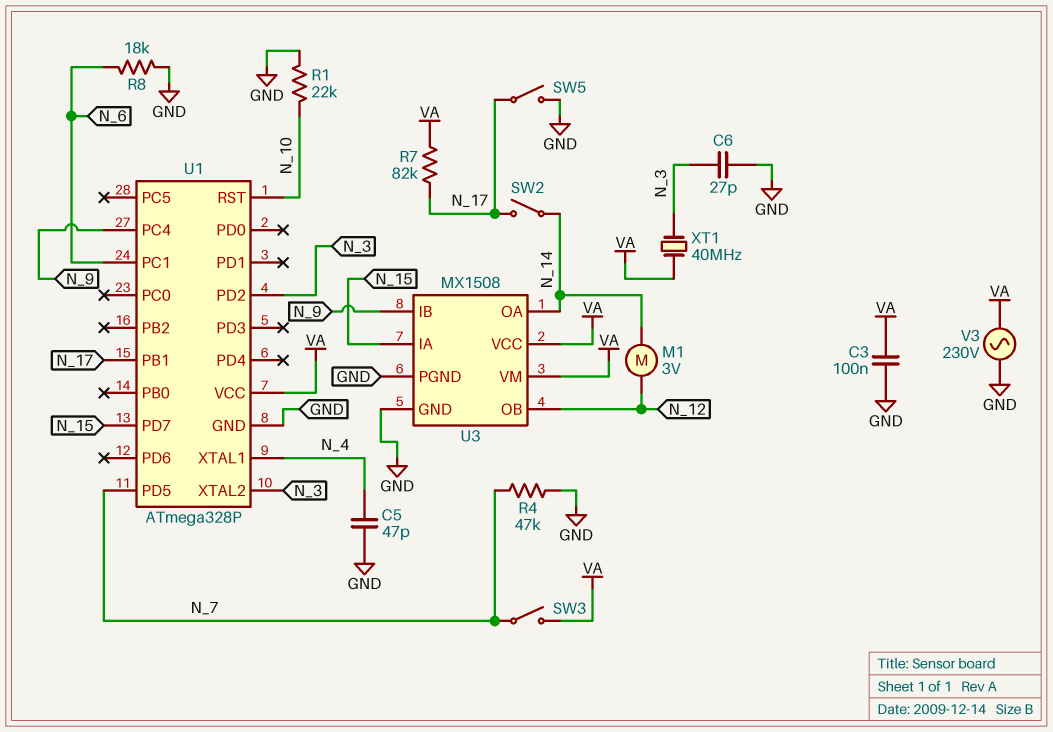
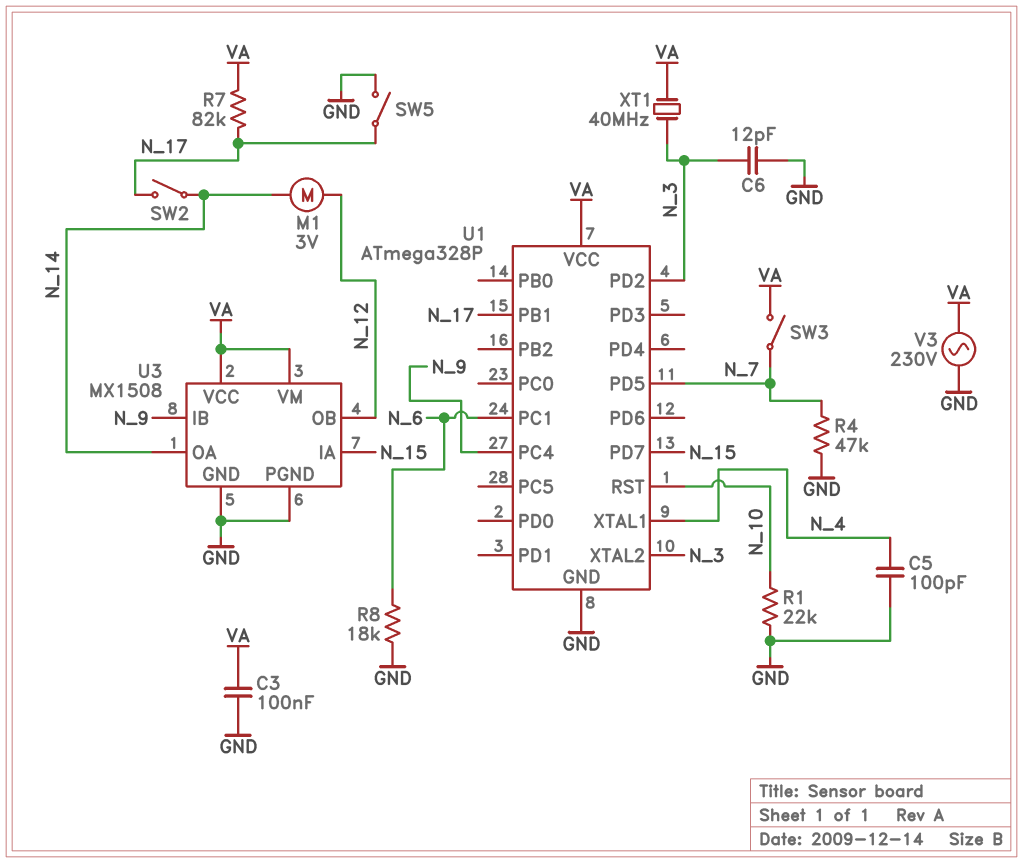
C5: 47pF (GND, N_4) -> 100pF (GND, N_4)
C6: 27pF (GND, N_3) -> 12pF (GND, N_3)

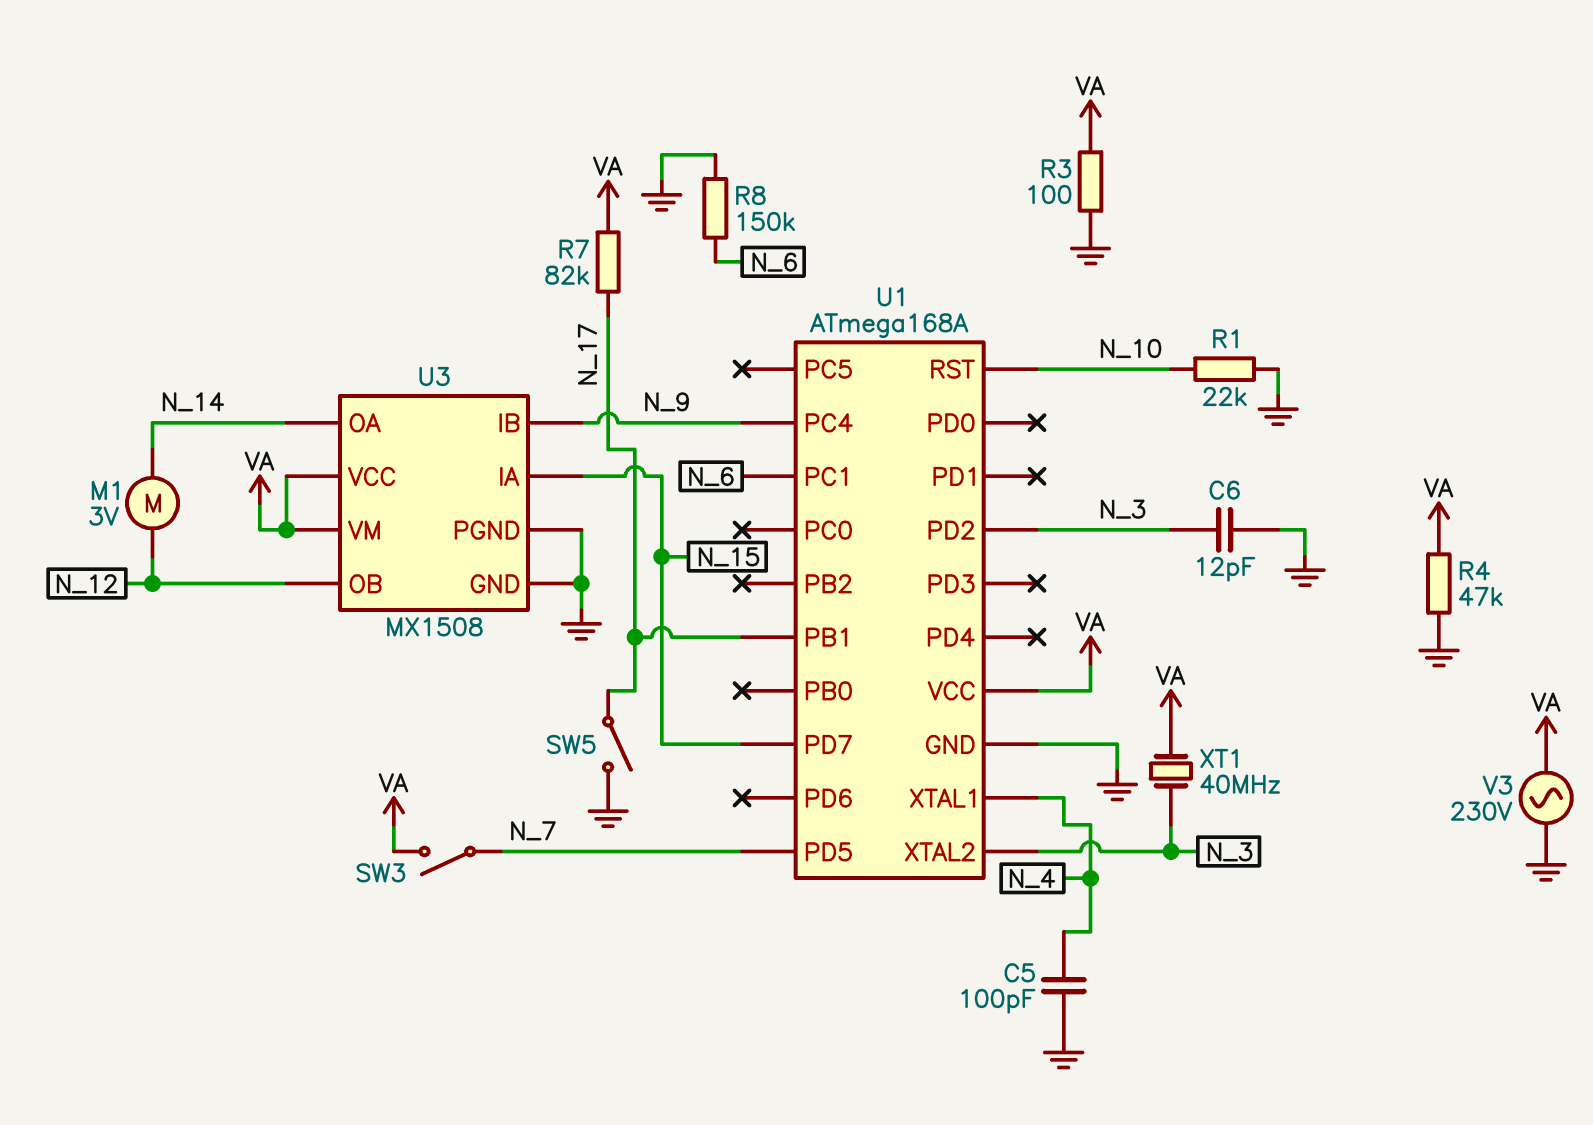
C3: 100nF (GND, VA) -> none
R3: none -> 100 (GND, VA)
R4: 47k (GND, N_7) -> 47k (GND, VA)
R8: 18k (GND, N_6) -> 150k (GND, N_6)
SW2: switch (N_14, N_17) -> none
U1: ATmega328P -> ATmega168A

